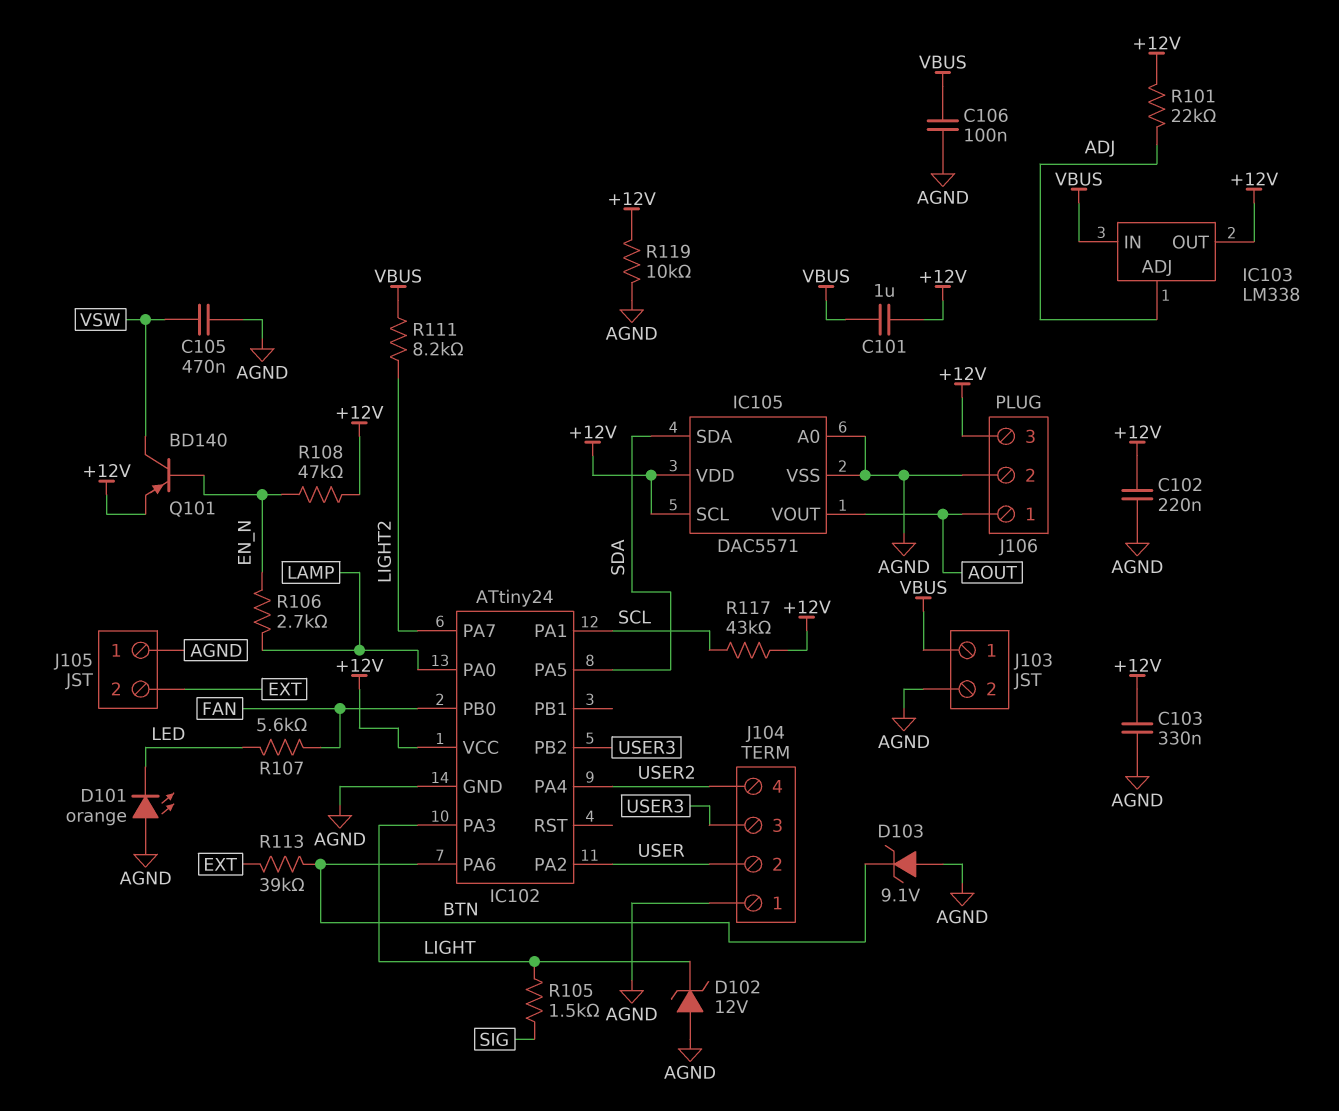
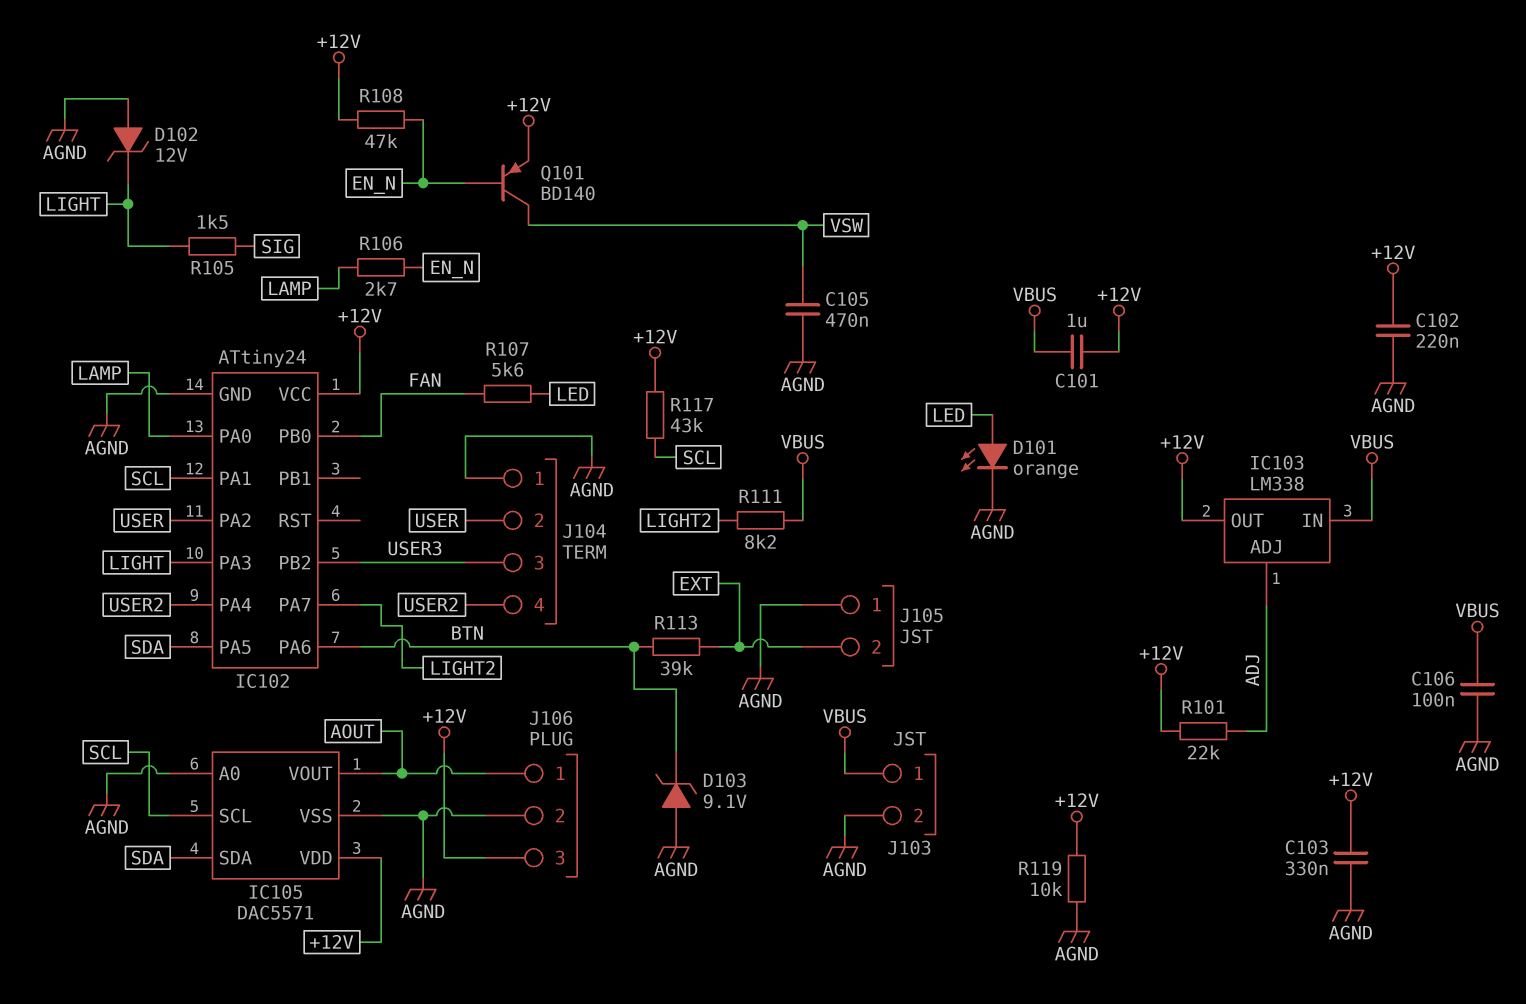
D101: LED orange (A AGND, K LED) -> LED orange (A LED, K AGND)
IC105 pin SCL: +12V -> SCL

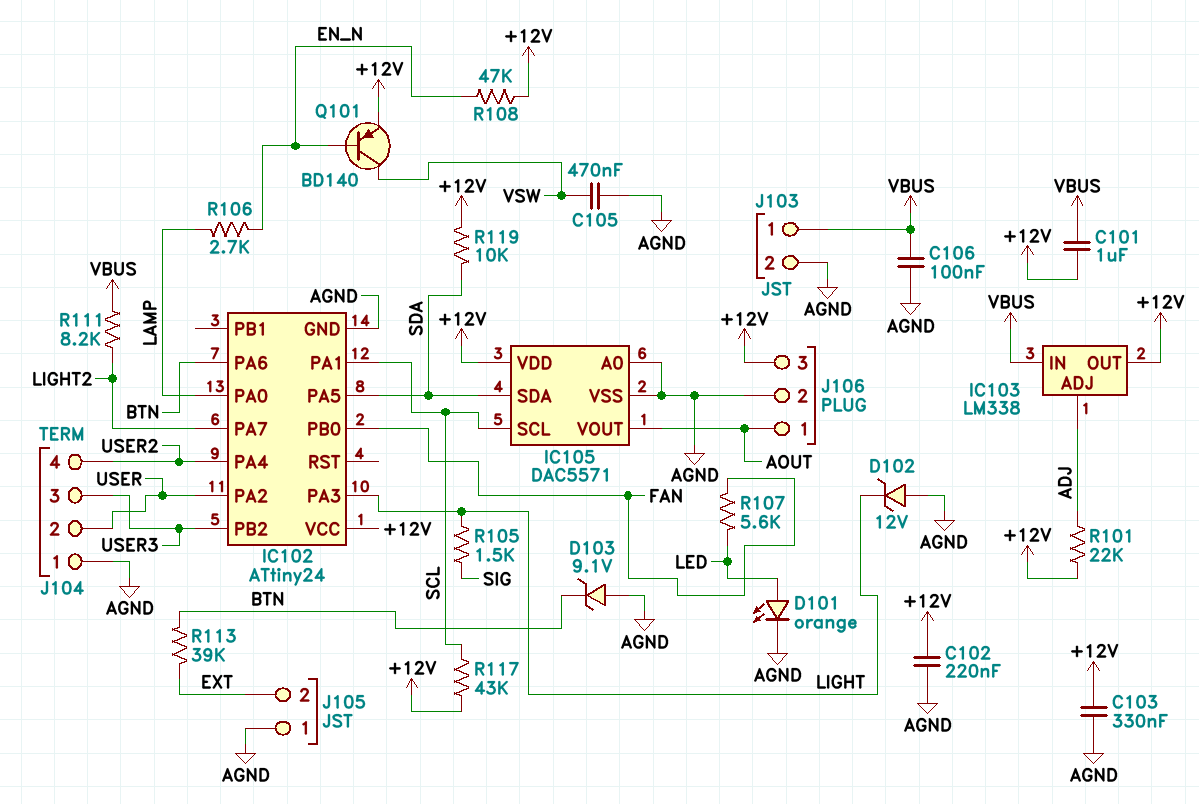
R119: 10k (+12V, AGND) -> 10k (+12V, SDA)

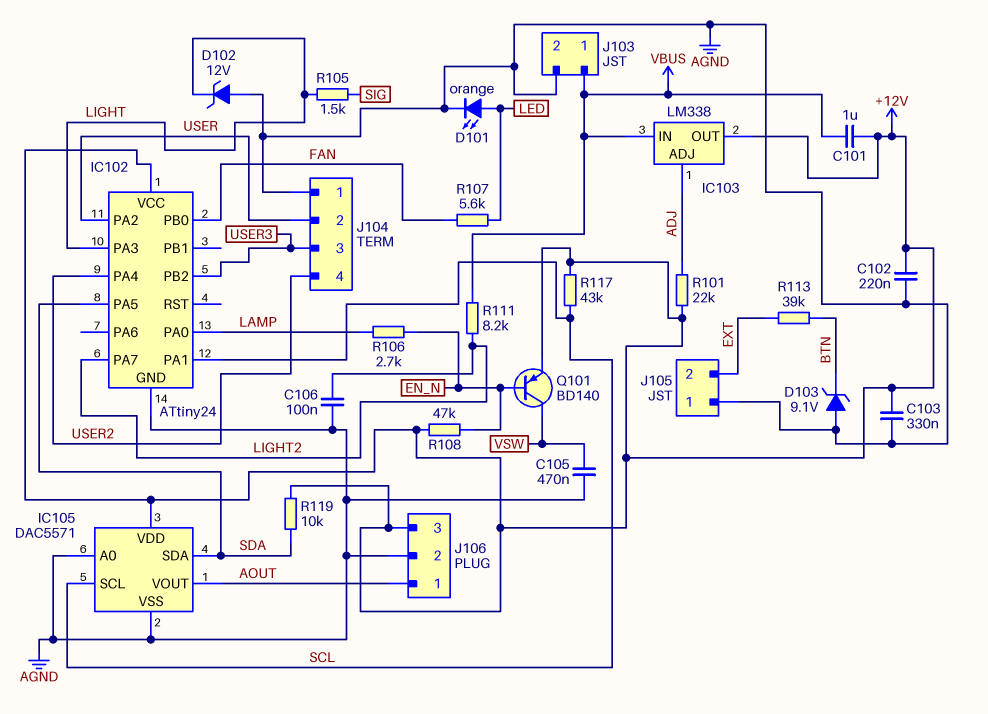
C106: 100nF (AGND, VBUS) -> 100nF (AGND, LIGHT2)
IC102 pin PA6: BTN -> none

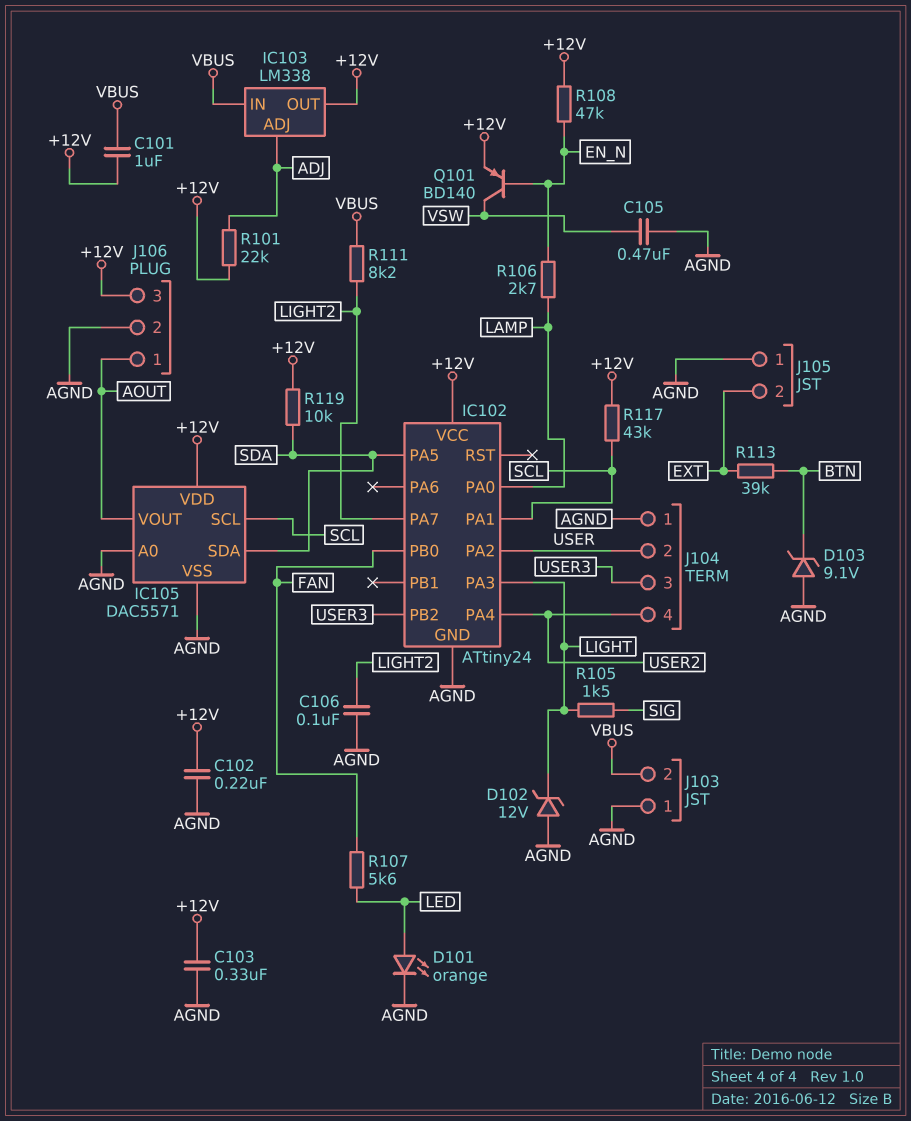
J103 pin 1: VBUS -> AGND
J103 pin 2: AGND -> VBUS

